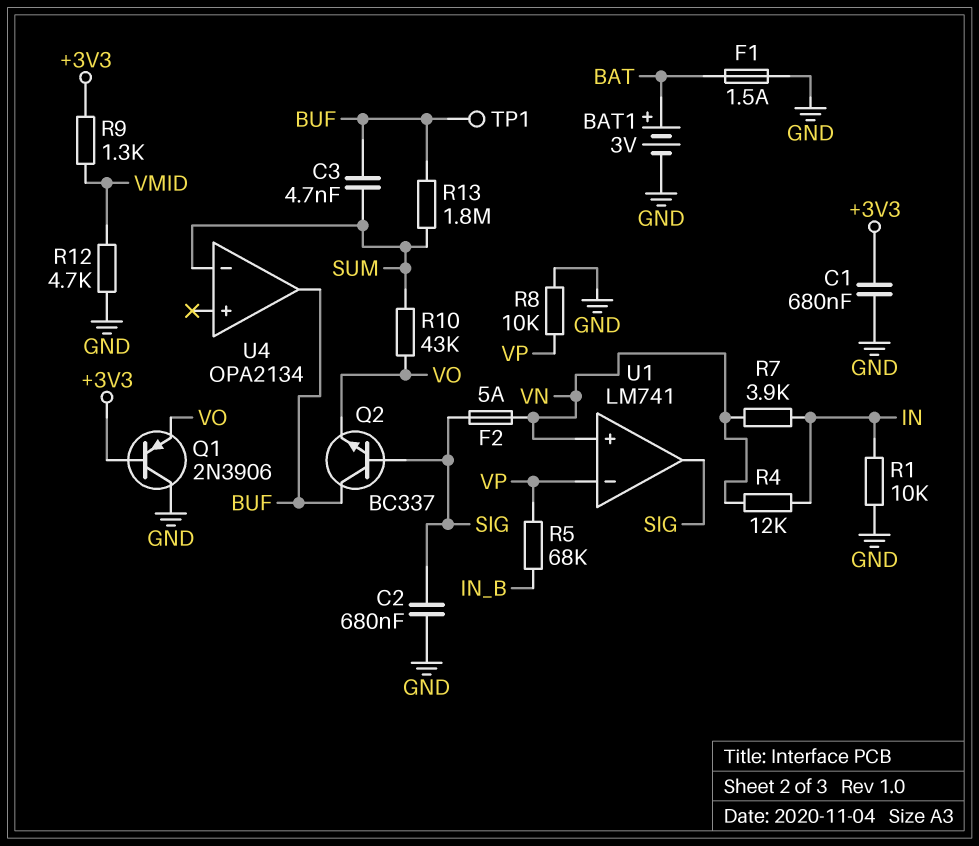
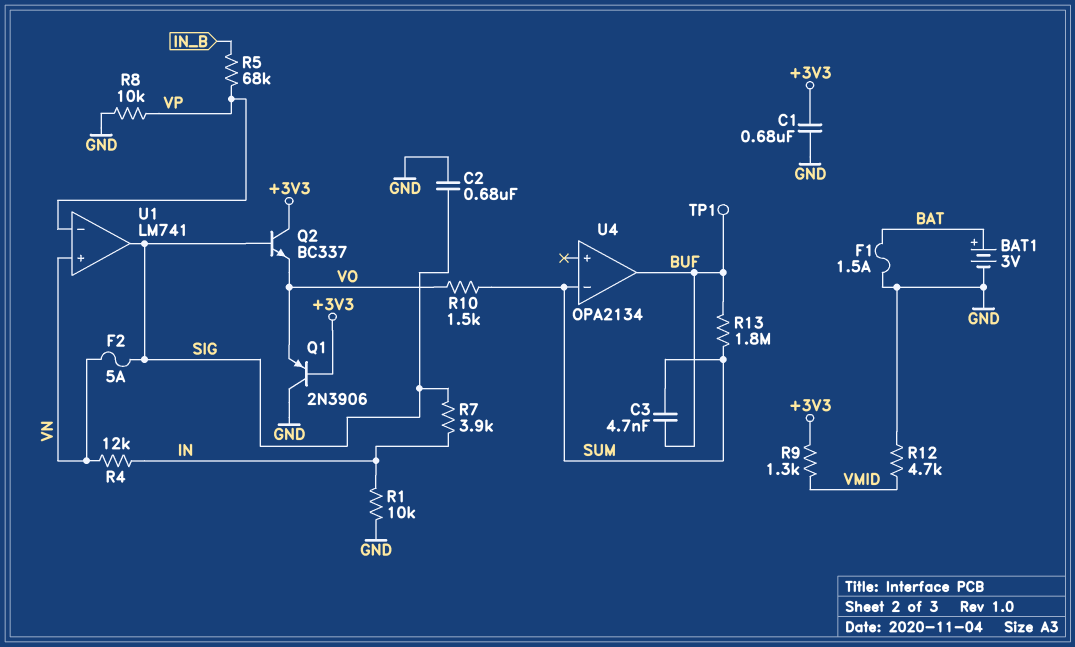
Q2: NPN BC337 (B SIG, C BUF, E VO) -> NPN BC337 (B SIG, C +3V3, E VO)
R7: 3.9k (IN, VN) -> 3.9k (IN, SIG)
R10: 43k (SUM, VO) -> 1.5k (SUM, VO)

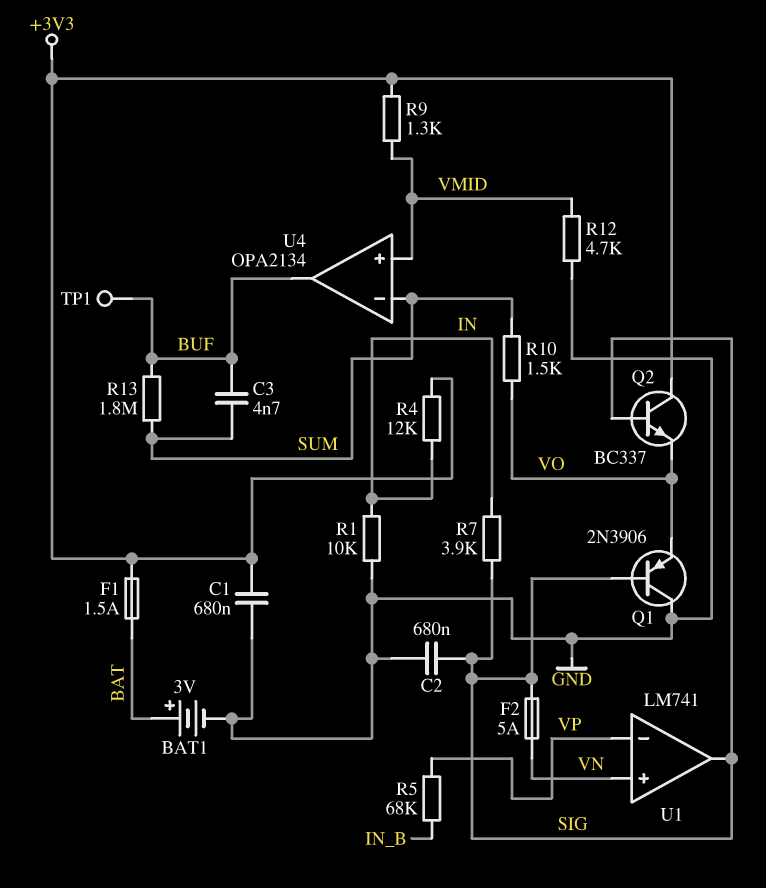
F1: 1.5A (BAT, GND) -> 1.5A (+3V3, BAT)
Q1: PNP 2N3906 (B +3V3, C GND, E VO) -> PNP 2N3906 (B SIG, C GND, E VO)
R4: 12k (IN, VN) -> 12k (+3V3, IN)
R8: 10k (GND, VP) -> none
U4 pin in+: none -> VMID

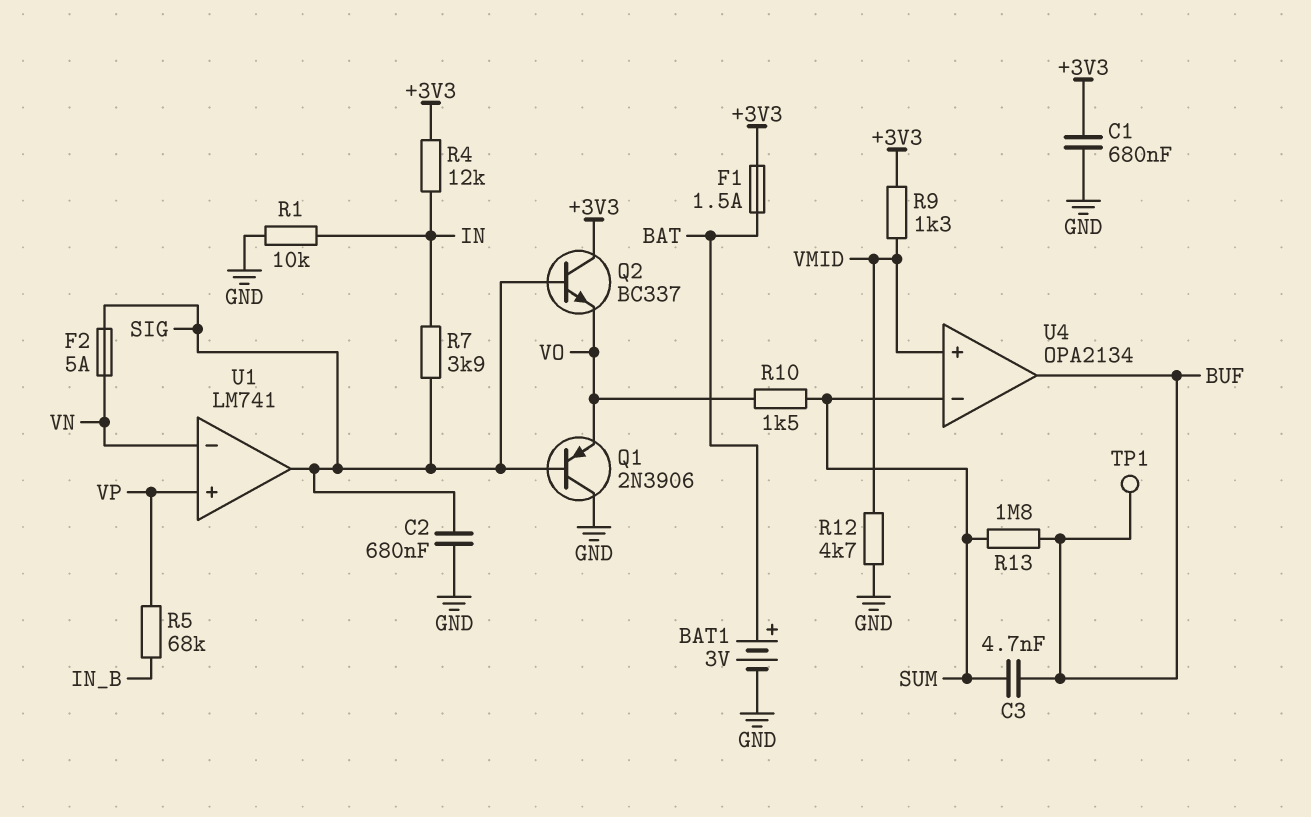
U1 pin in+: VN -> VP
U1 pin in-: VP -> VN

